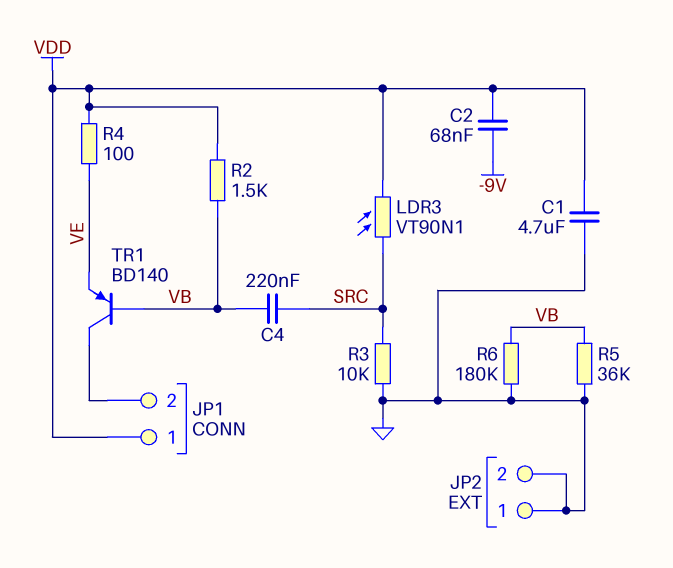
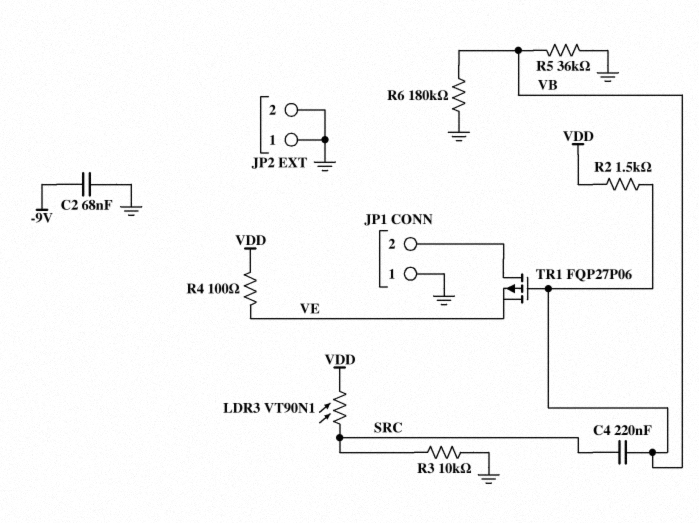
C1: 4.7uF (GND, VDD) -> none
C2: 68nF (-9V, VDD) -> 68nF (-9V, GND)
JP1 pin 1: VDD -> GND
TR1: PNP BD140 (B VB, C JP1/2, E VE) -> PMOS FQP27P06 (G VB, D JP1/2, S VE)

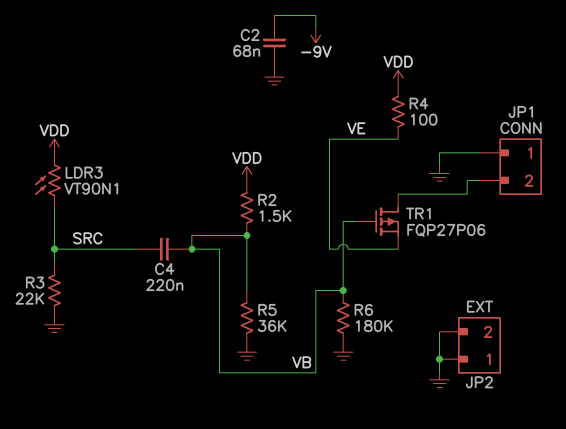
R3: 10k (GND, SRC) -> 22k (GND, SRC)

